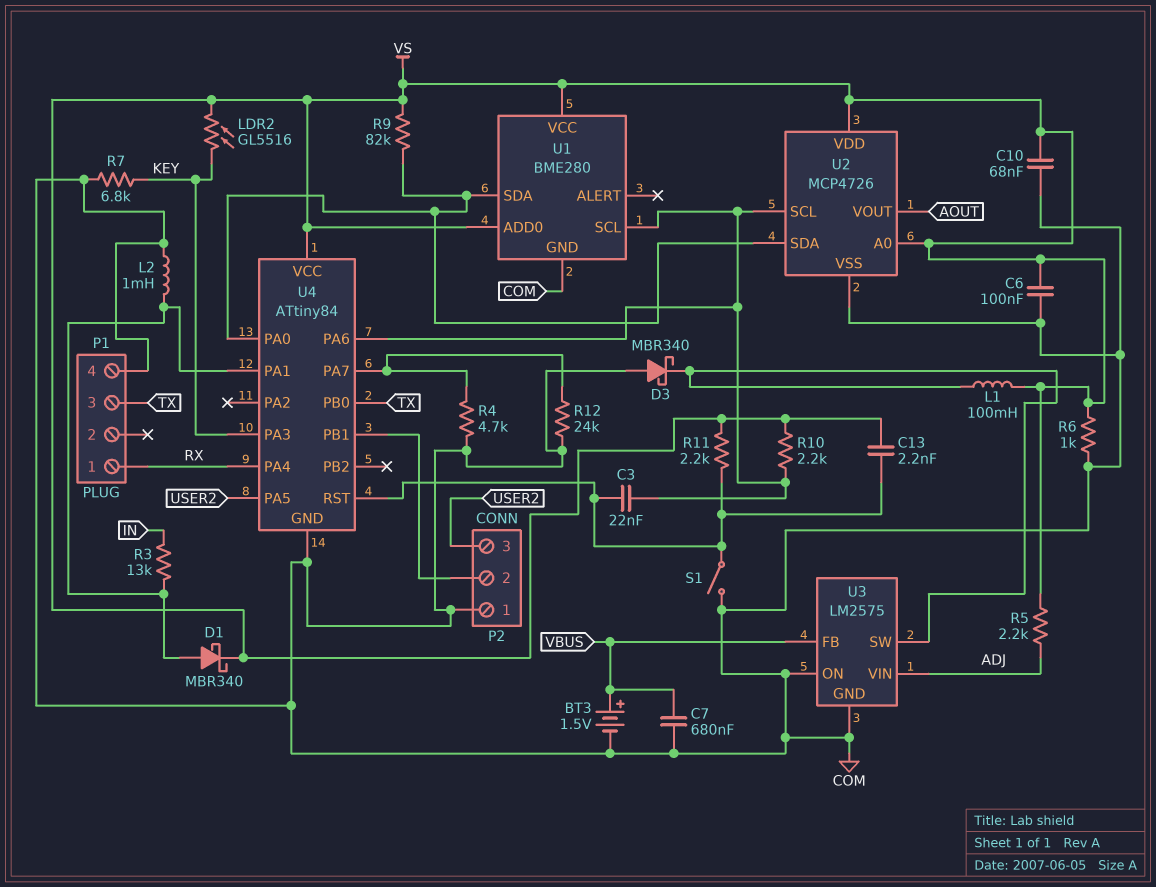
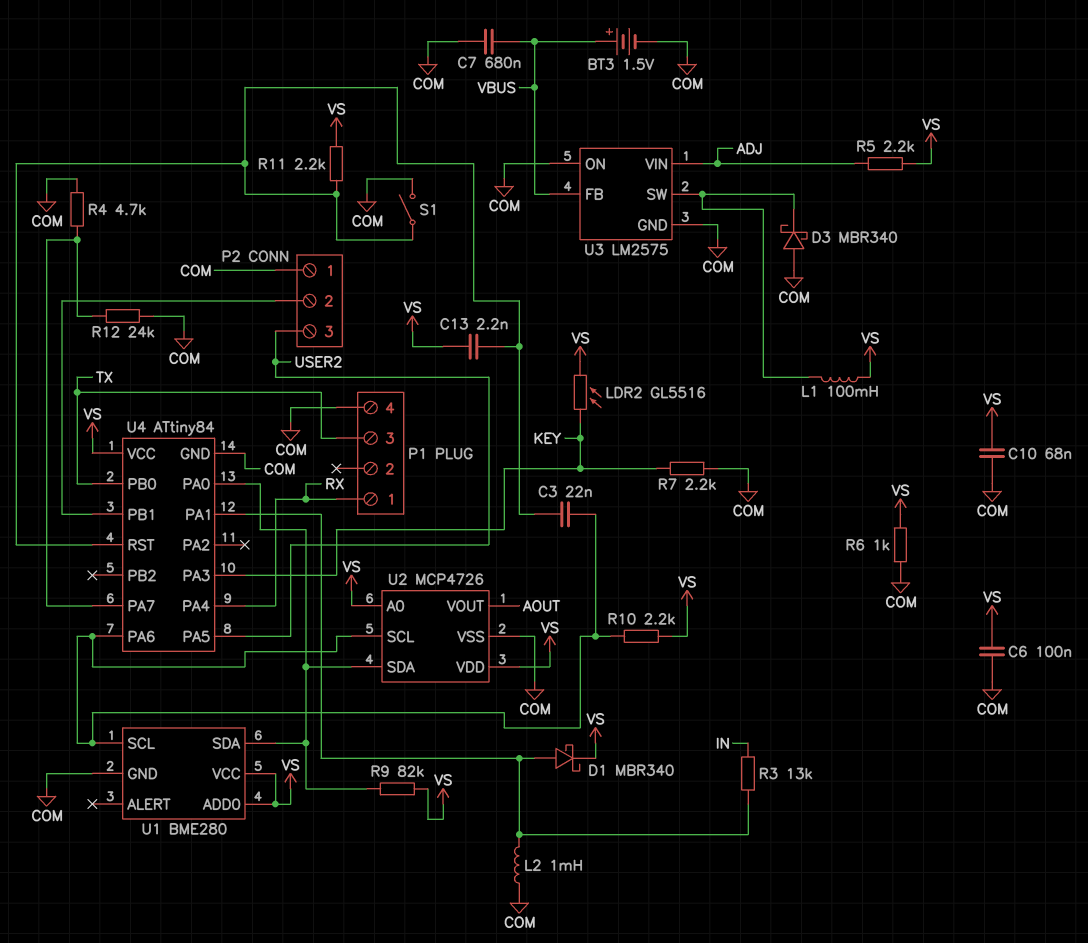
R7: 6.8k (COM, KEY) -> 2.2k (COM, KEY)

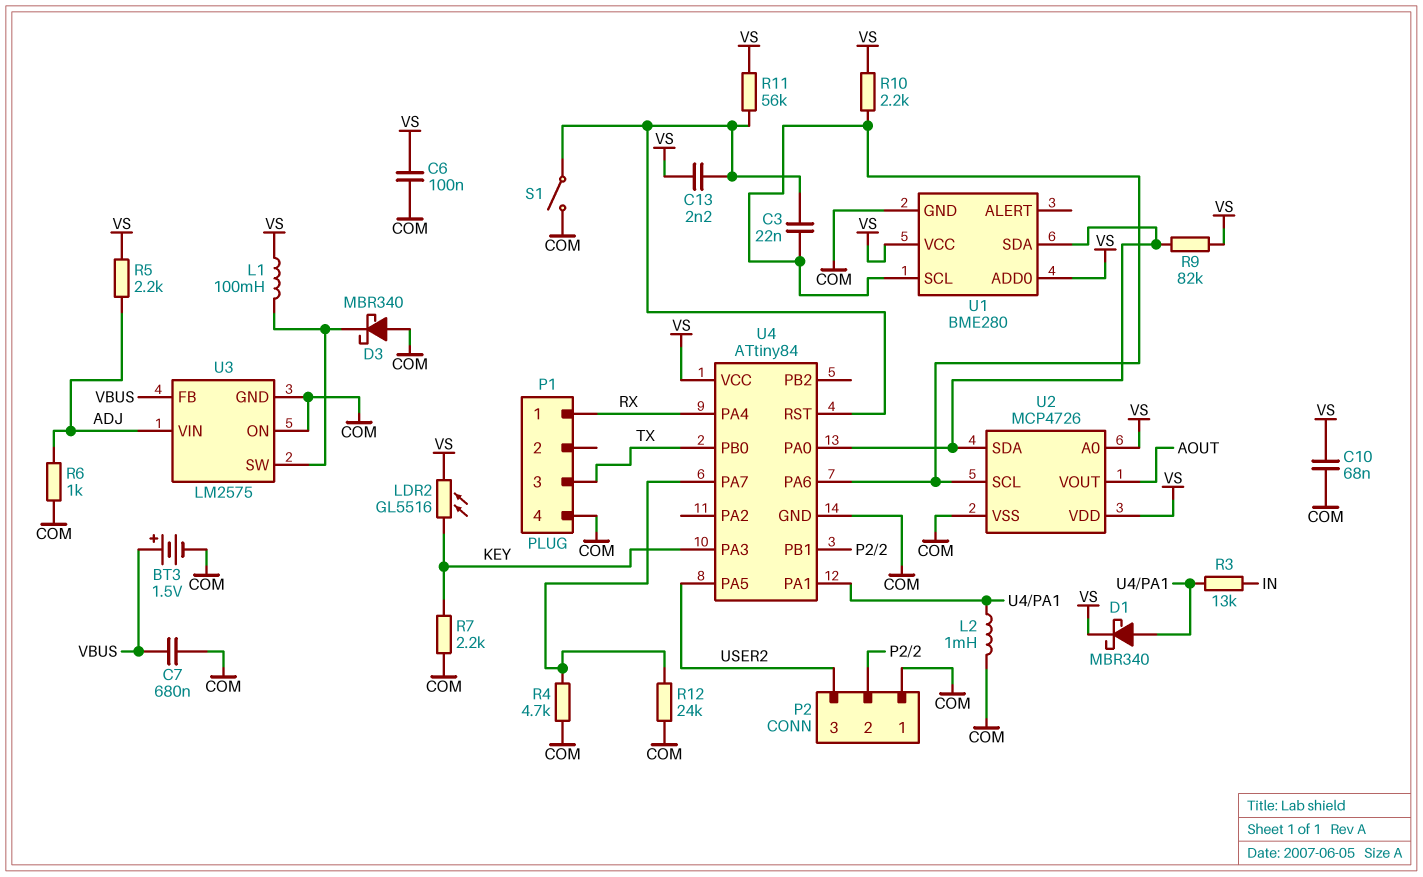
R6: 1k (COM, VS) -> 1k (ADJ, COM)
R11: 2.2k (U4/RST, VS) -> 56k (U4/RST, VS)

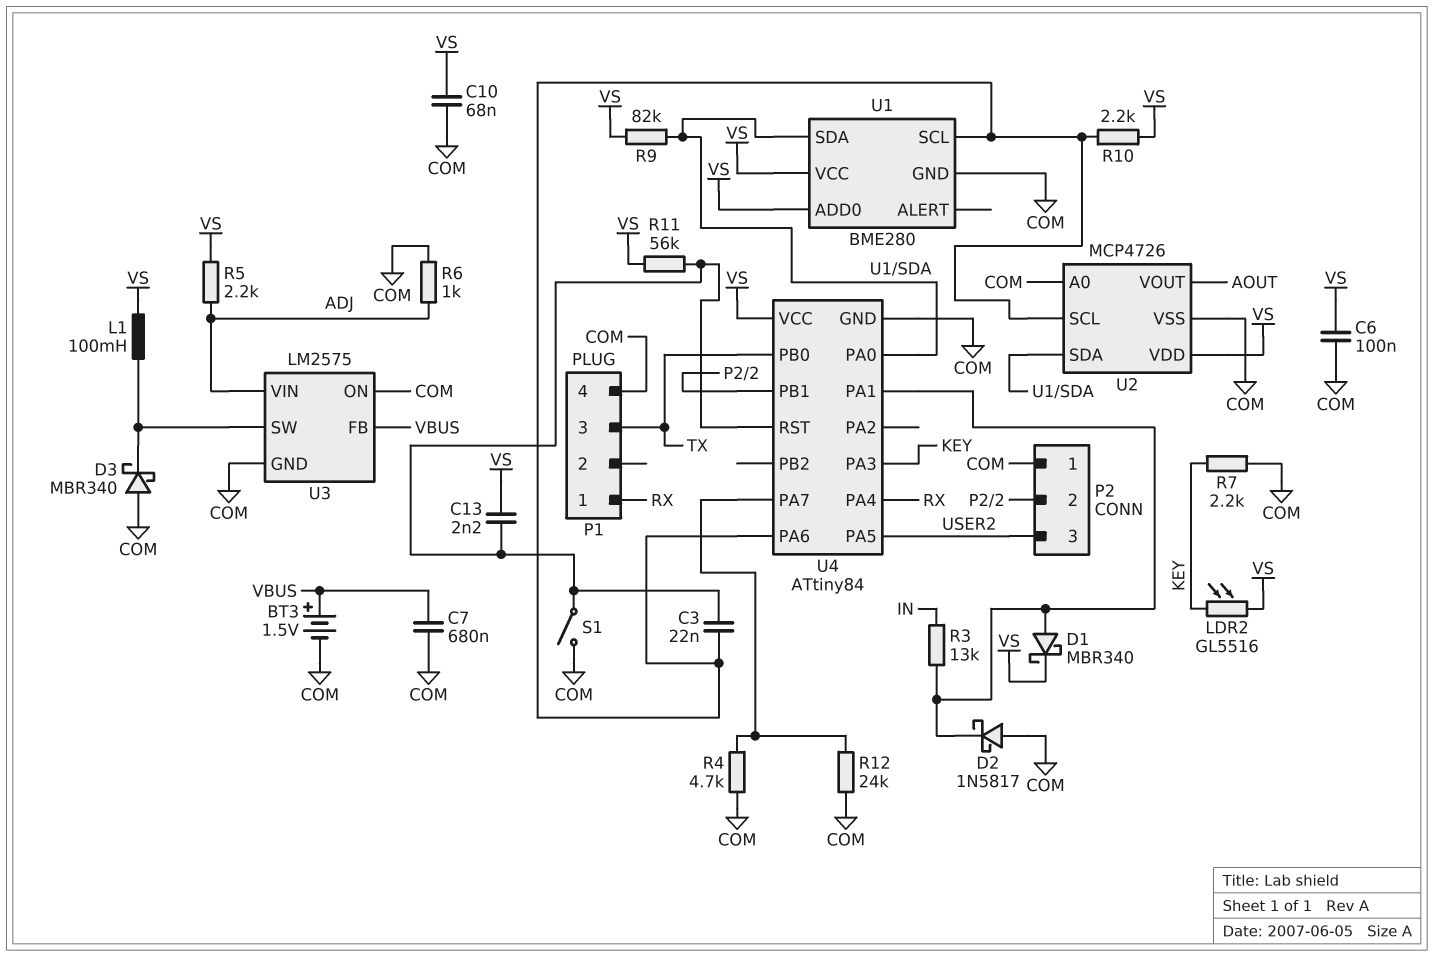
D2: none -> schottky 1N5817 (A COM, K U4/PA1)
L2: 1mH (COM, U4/PA1) -> none
U2 pin A0: VS -> COM

